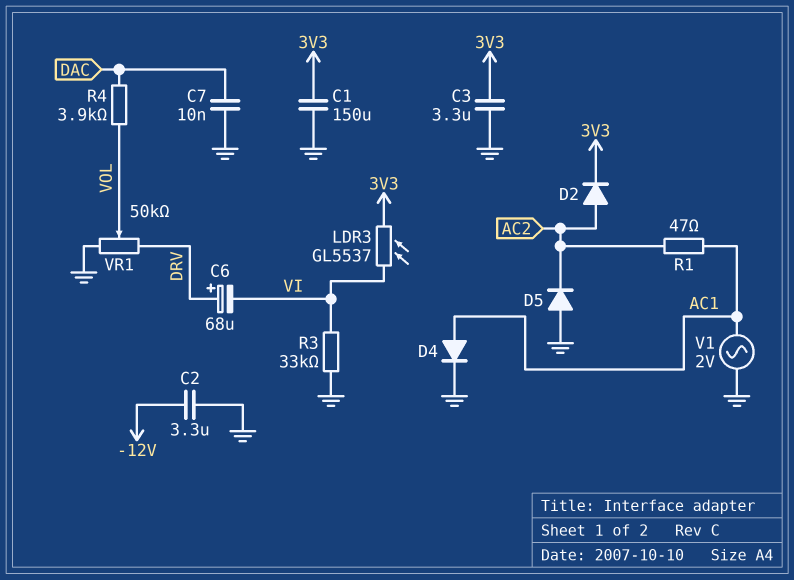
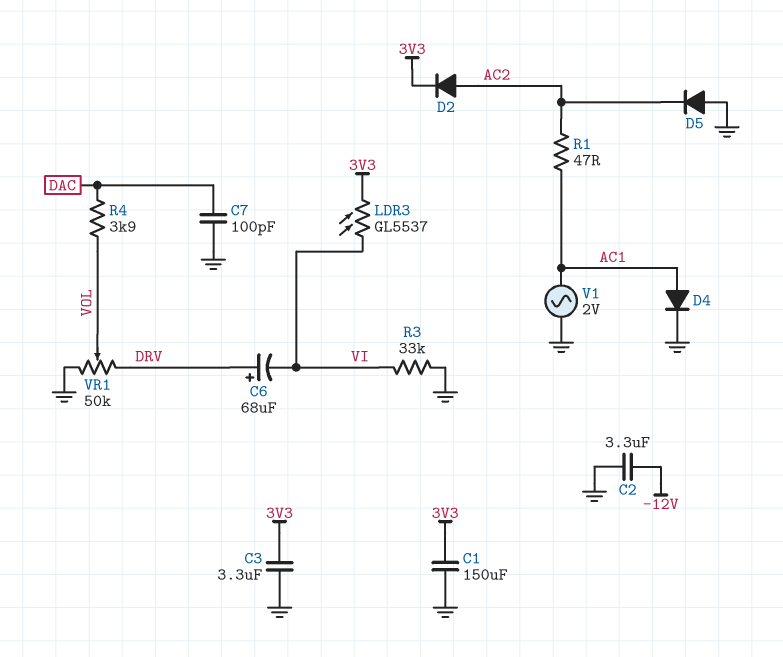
C7: 10nF (DAC, GND) -> 100pF (DAC, GND)

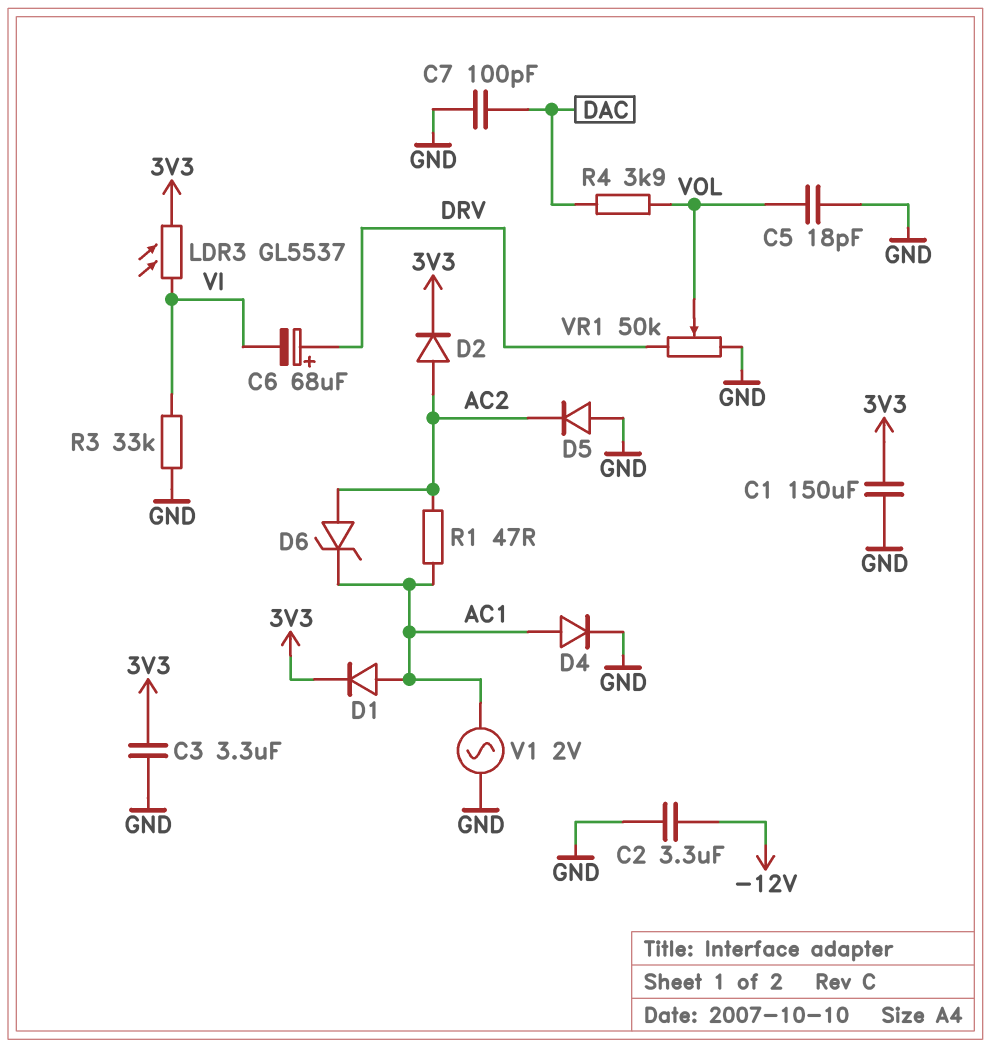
C5: none -> 18pF (GND, VOL)
D1: none -> diode (A AC1, K 3V3)
D6: none -> zener (A AC2, K AC1)

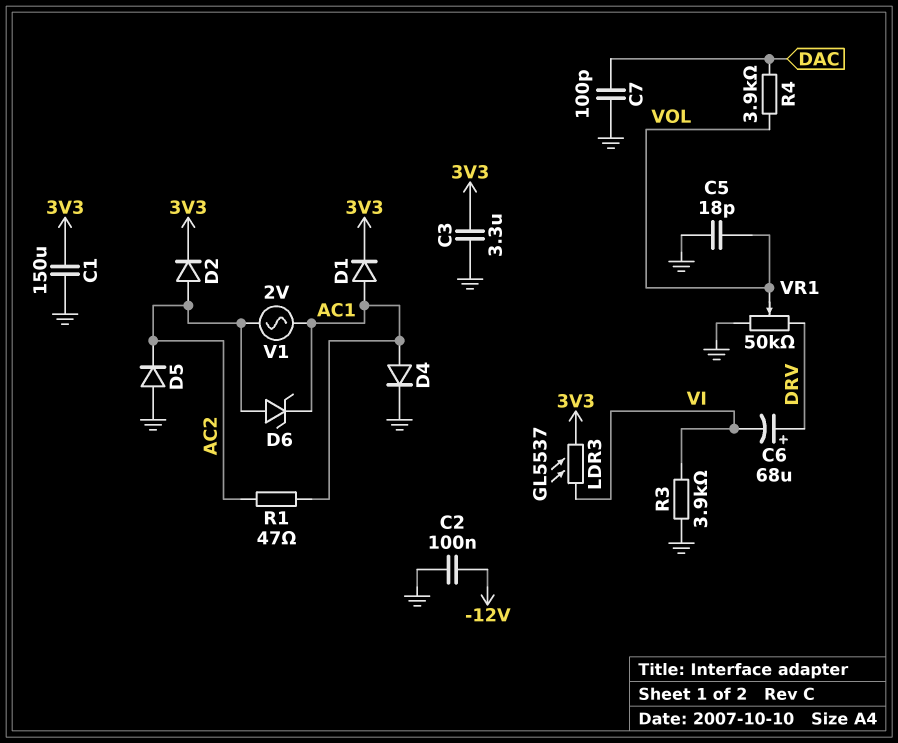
C2: 3.3uF (-12V, GND) -> 100nF (-12V, GND)
R3: 33k (GND, VI) -> 3.9k (GND, VI)
V1: AC 2V (AC1, GND) -> AC 2V (AC1, AC2)

